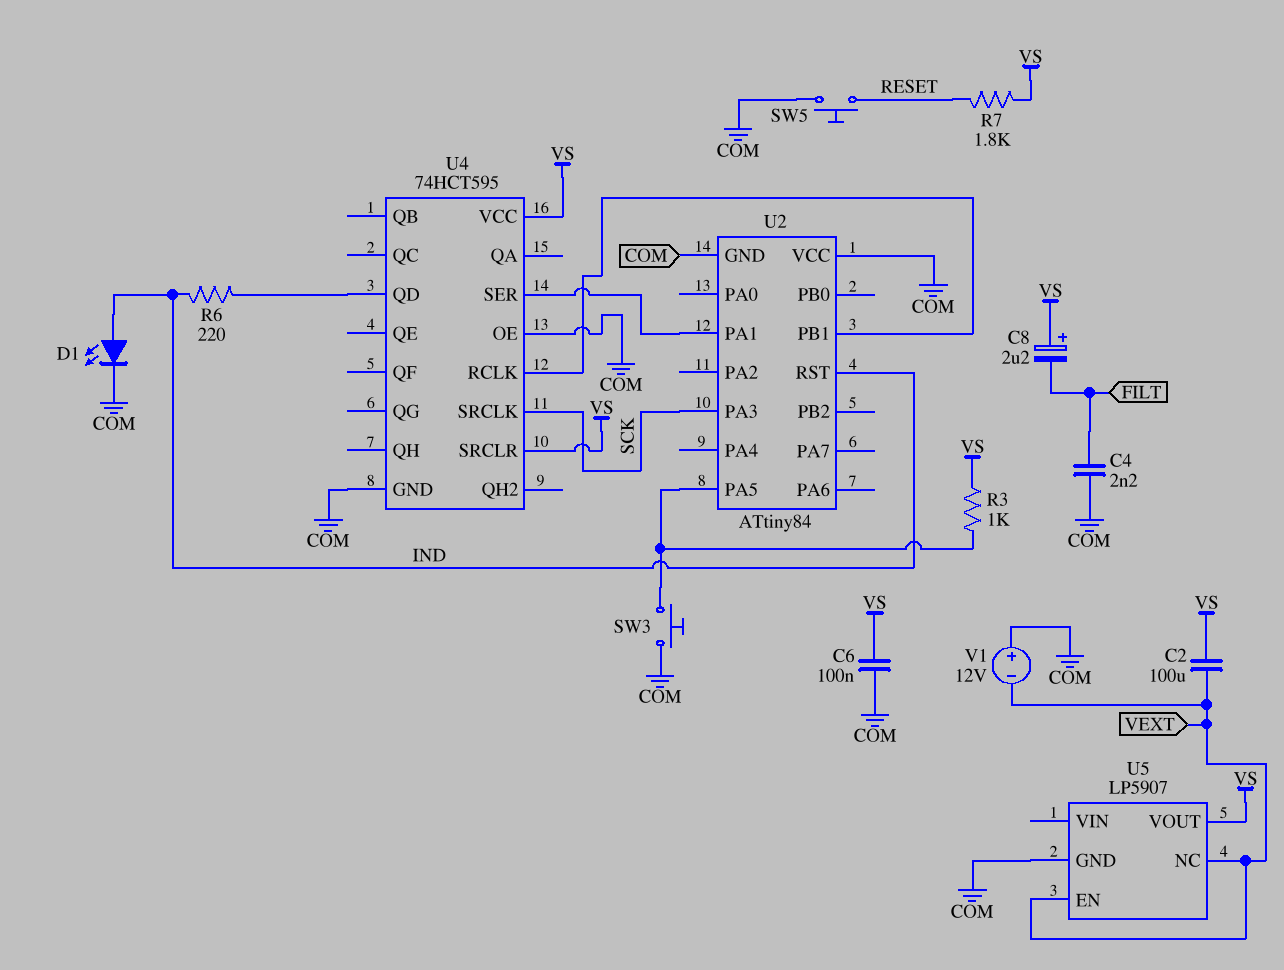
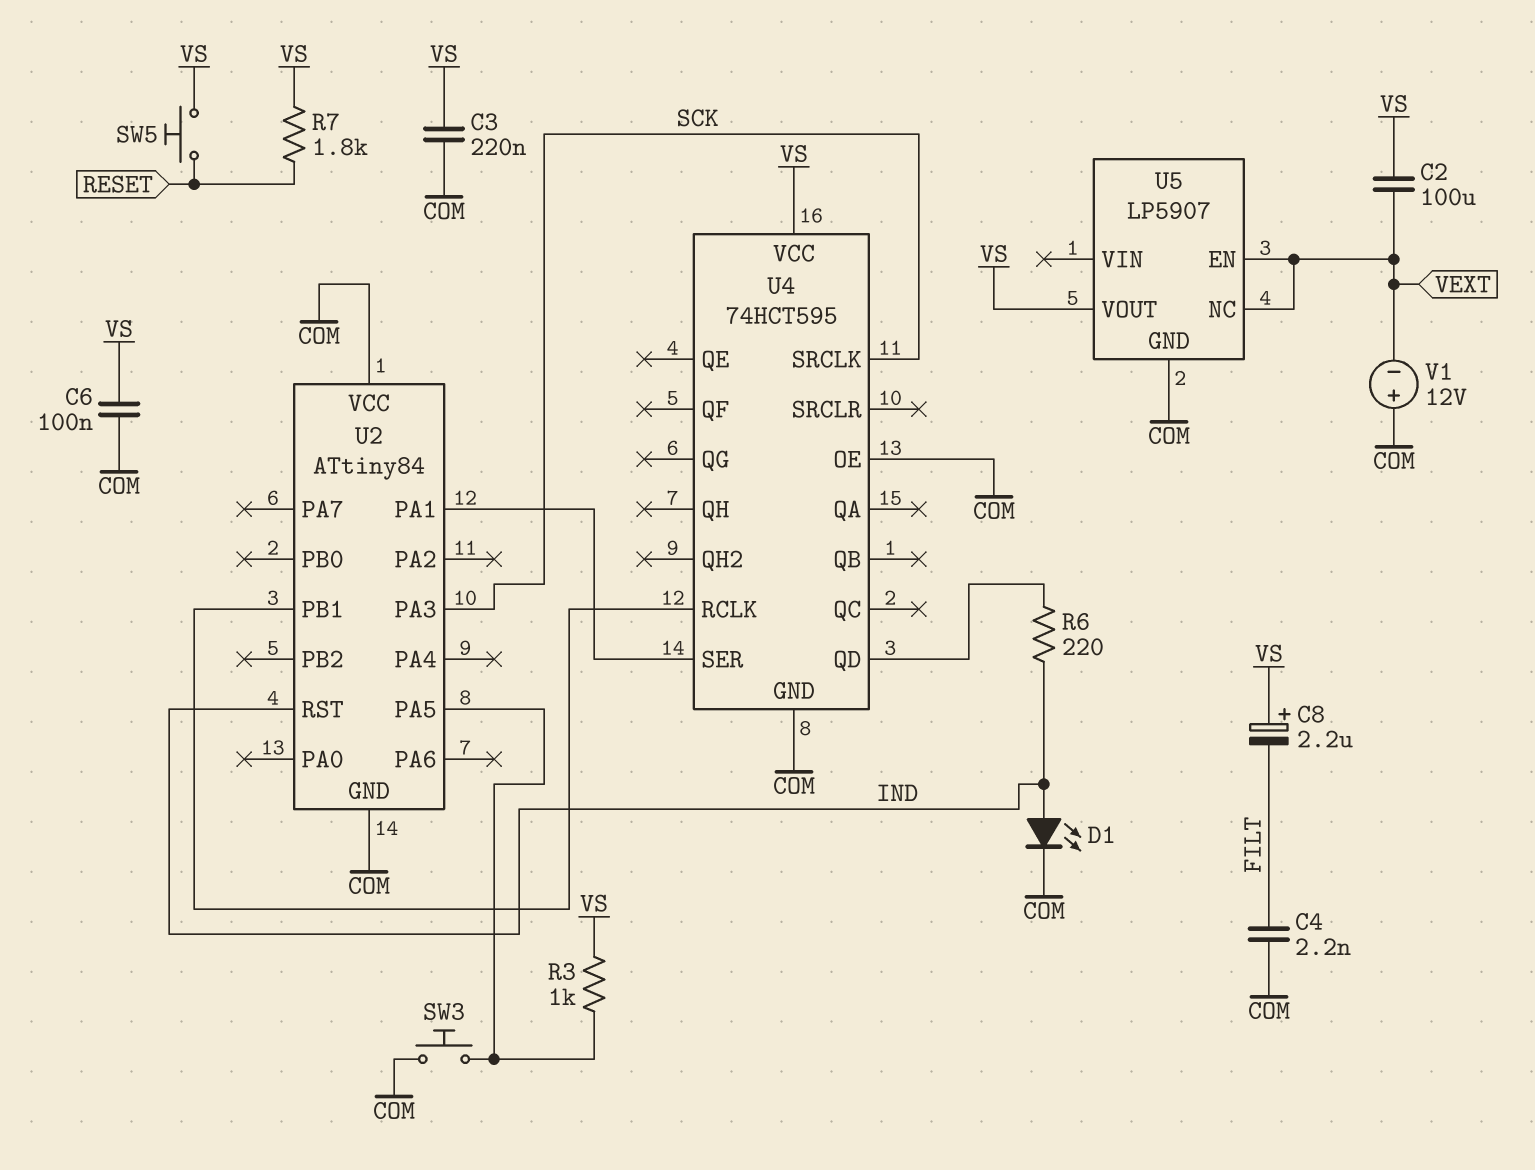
C3: none -> 220nF (COM, VS)
SW5: button (COM, RESET) -> button (RESET, VS)
U4 pin SRCLR: VS -> none

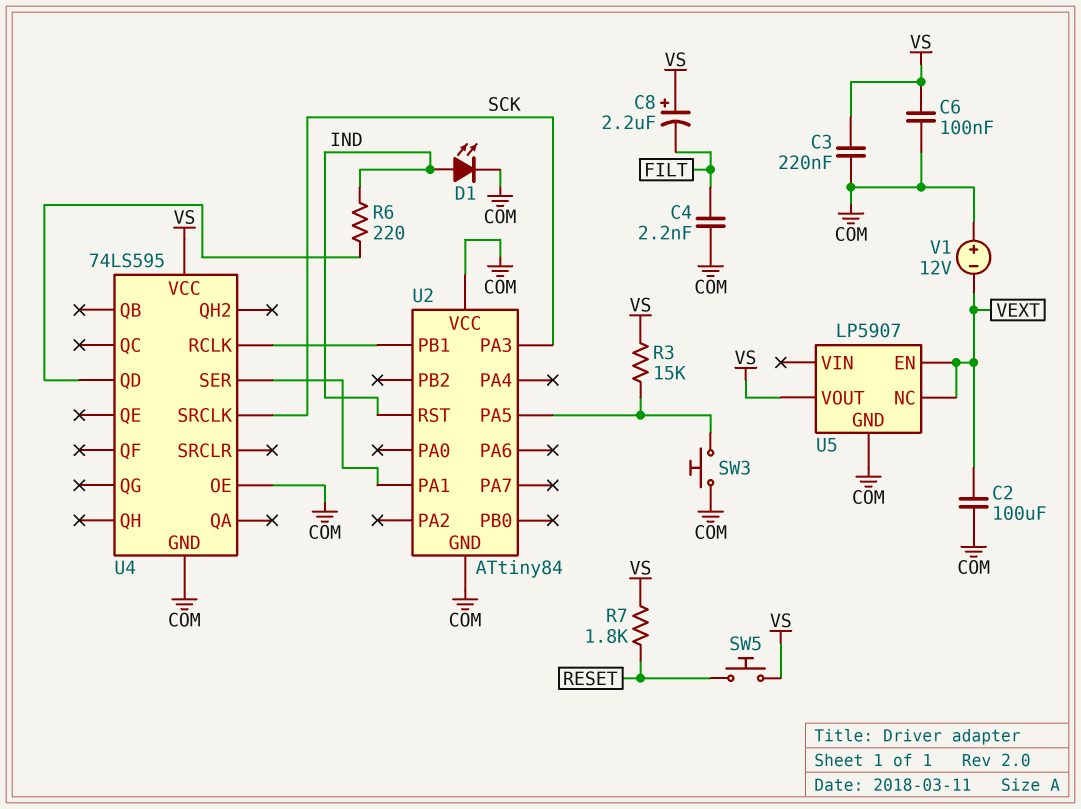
C2: 100uF (VEXT, VS) -> 100uF (COM, VEXT)
R3: 1k (U2/PA5, VS) -> 15k (U2/PA5, VS)
U4: 74HCT595 -> 74LS595

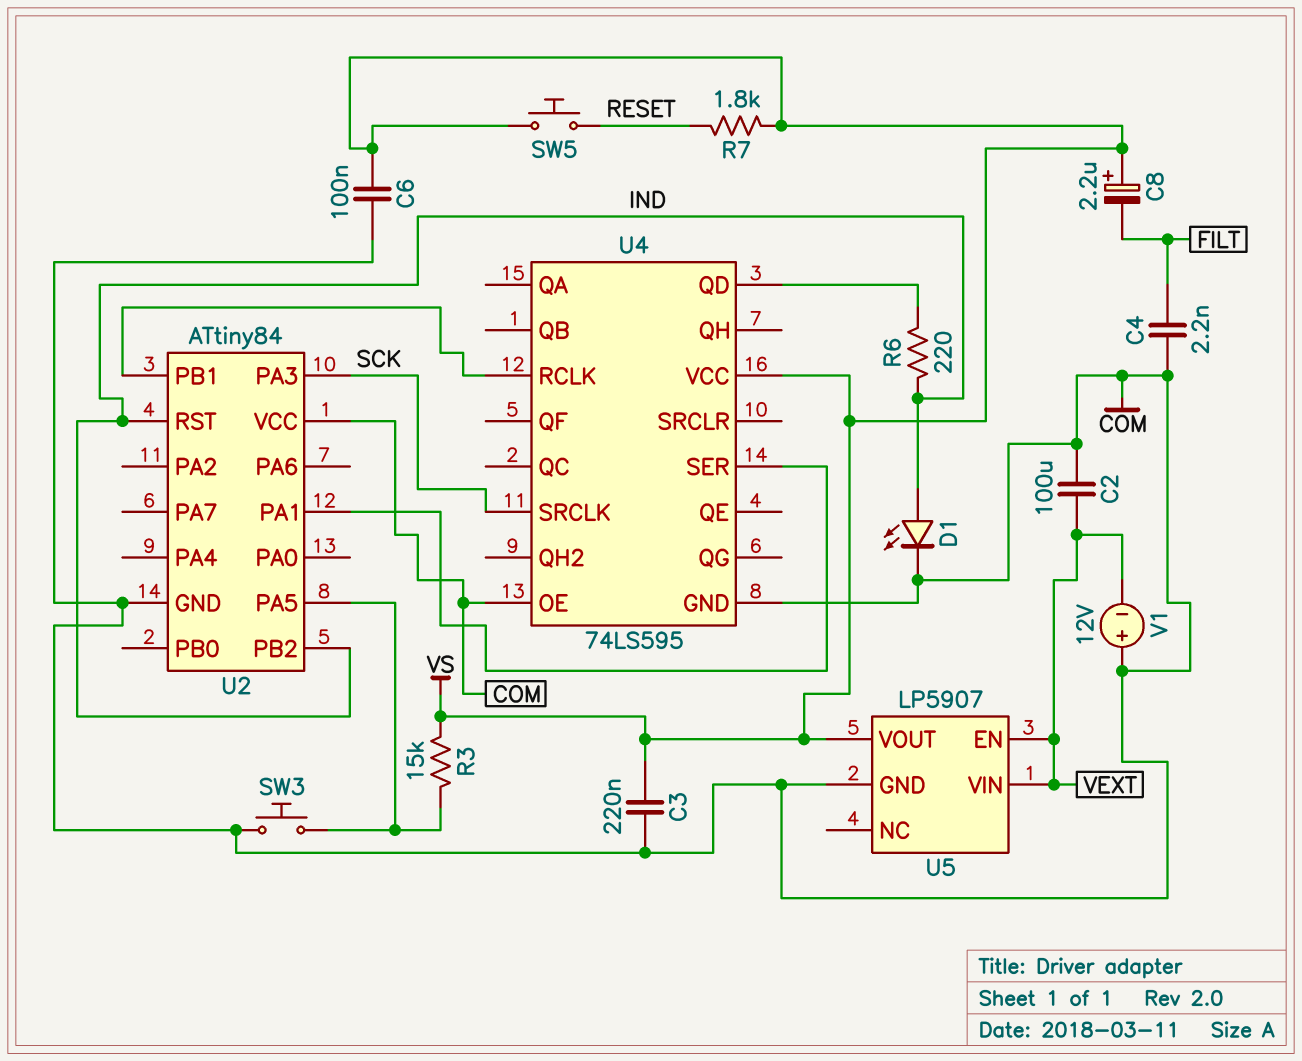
U2 pin PB2: none -> IND
U5 pin NC: VEXT -> none
U5 pin VIN: none -> VEXT

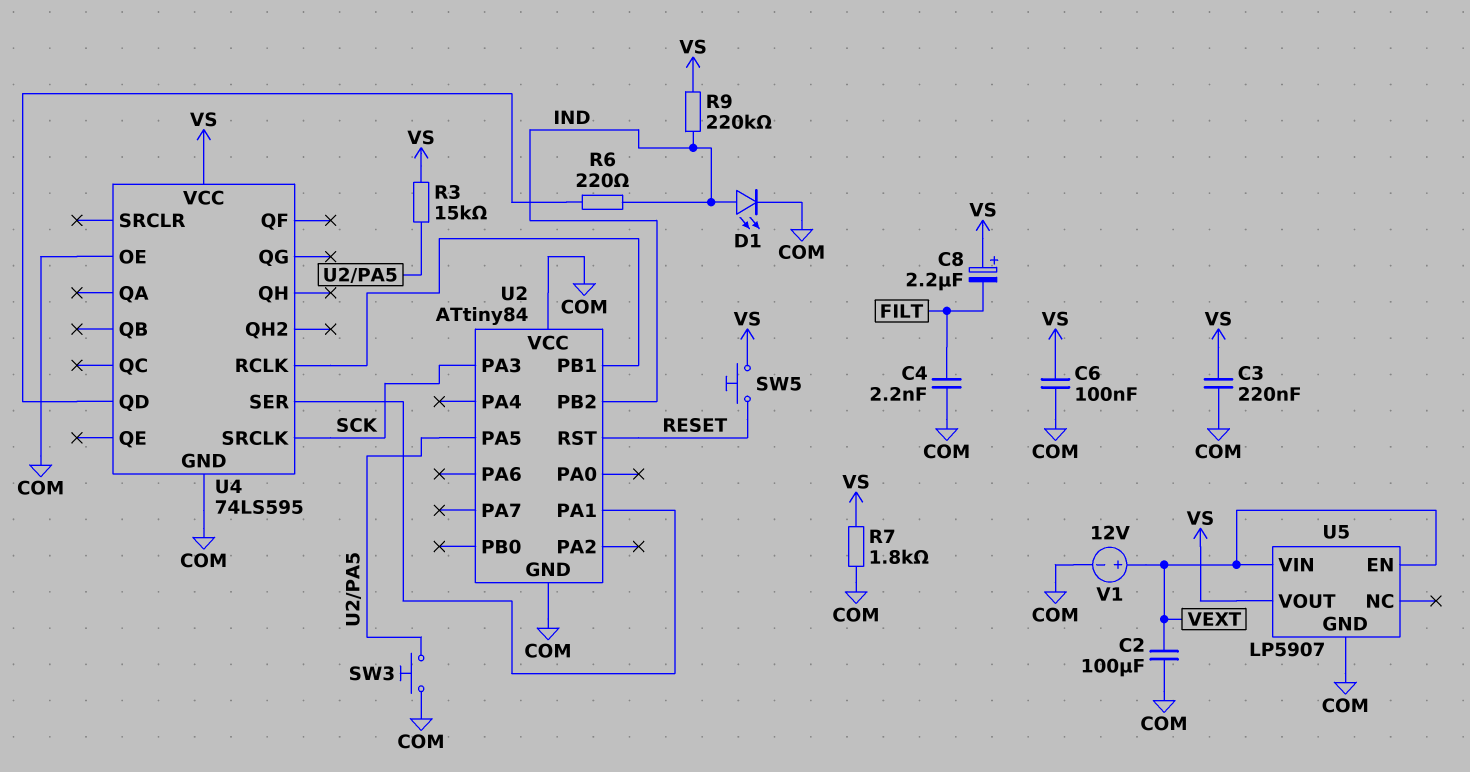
R7: 1.8k (RESET, VS) -> 1.8k (COM, VS)
R9: none -> 220k (IND, VS)
U2 pin RST: IND -> RESET
V1: 12V (plus COM, minus VEXT) -> 12V (plus VEXT, minus COM)

